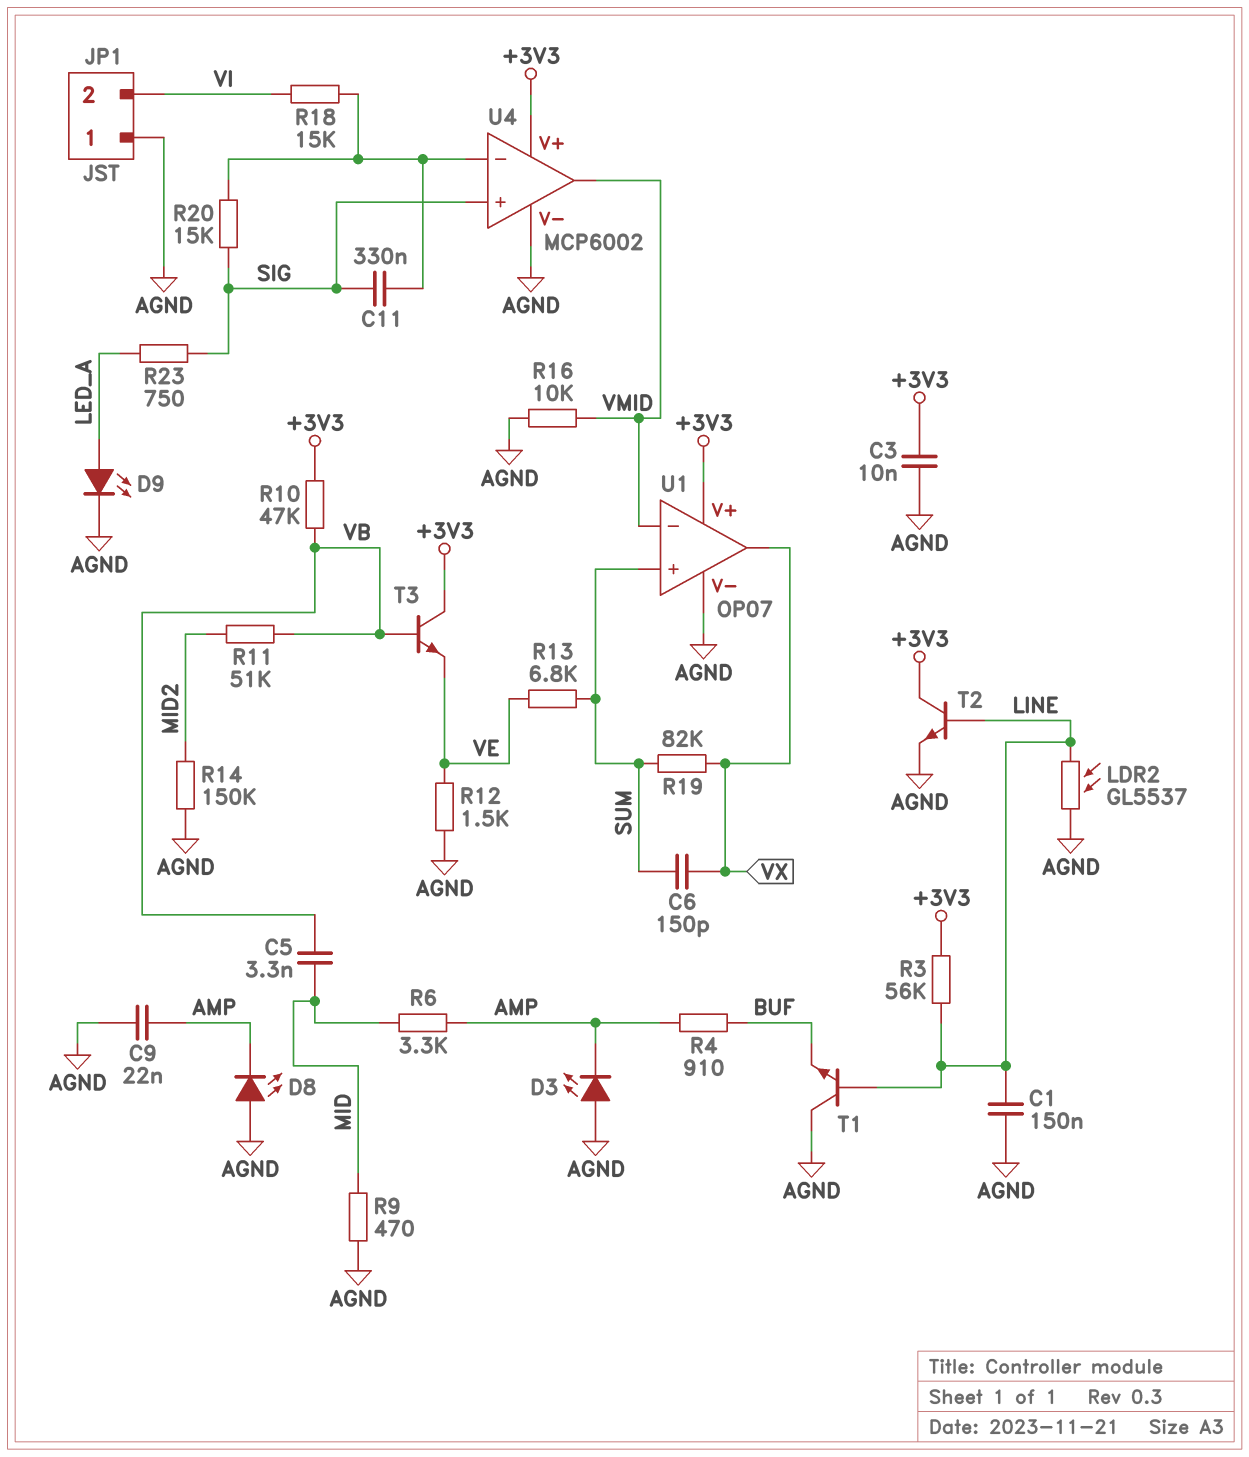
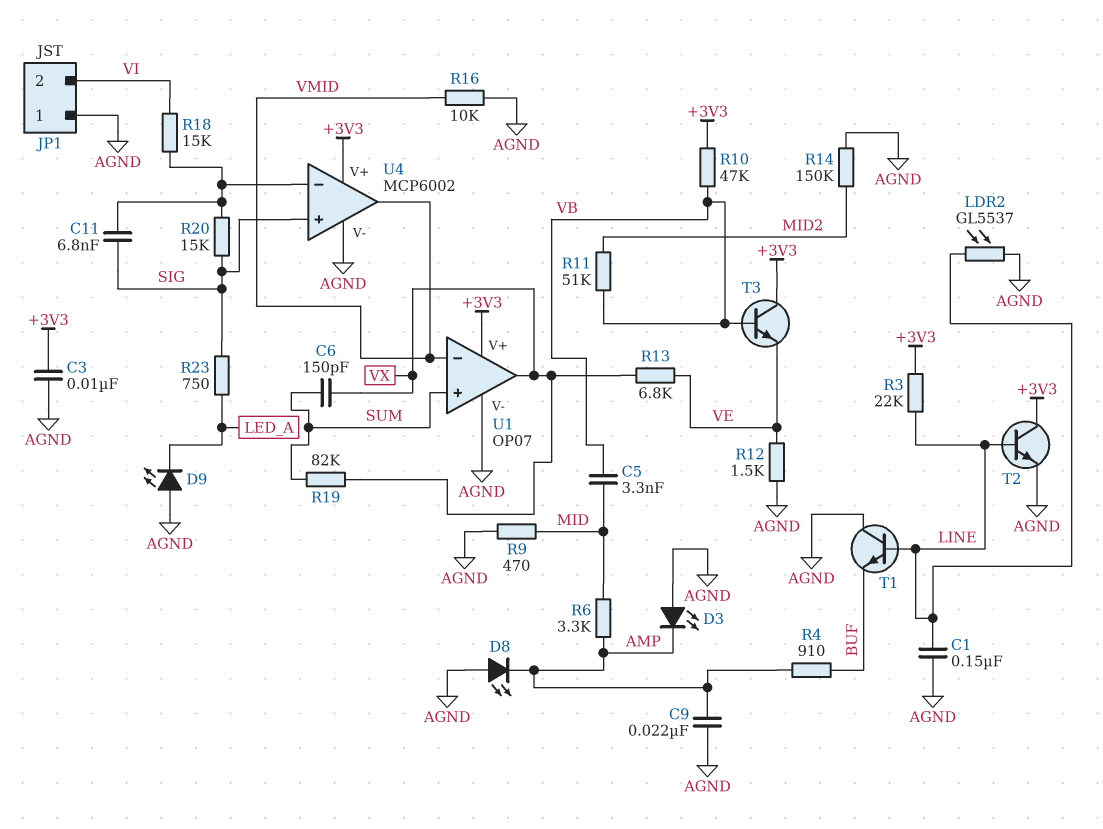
C11: 330nF (SIG, U4/in-) -> 6.8nF (SIG, U4/in-)
D9: LED (A LED_A, K AGND) -> LED (A AGND, K LED_A)
R3: 56k (+3V3, LINE) -> 22k (+3V3, LINE)
R13: 6.8k (SUM, VE) -> 6.8k (VE, VX)

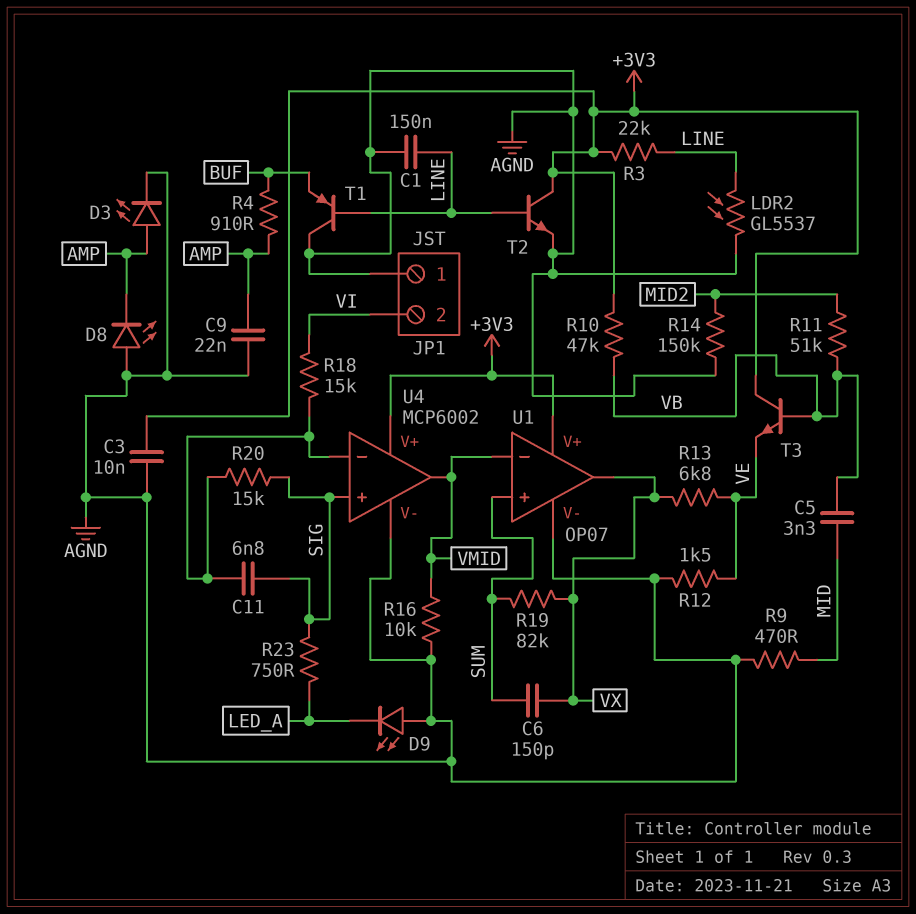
D3: LED (A AGND, K AMP) -> LED (A AMP, K AGND)
R6: 3.3k (AMP, MID) -> none
T1: NPN (B LINE, C AGND, E BUF) -> PNP (B LINE, C AGND, E BUF)

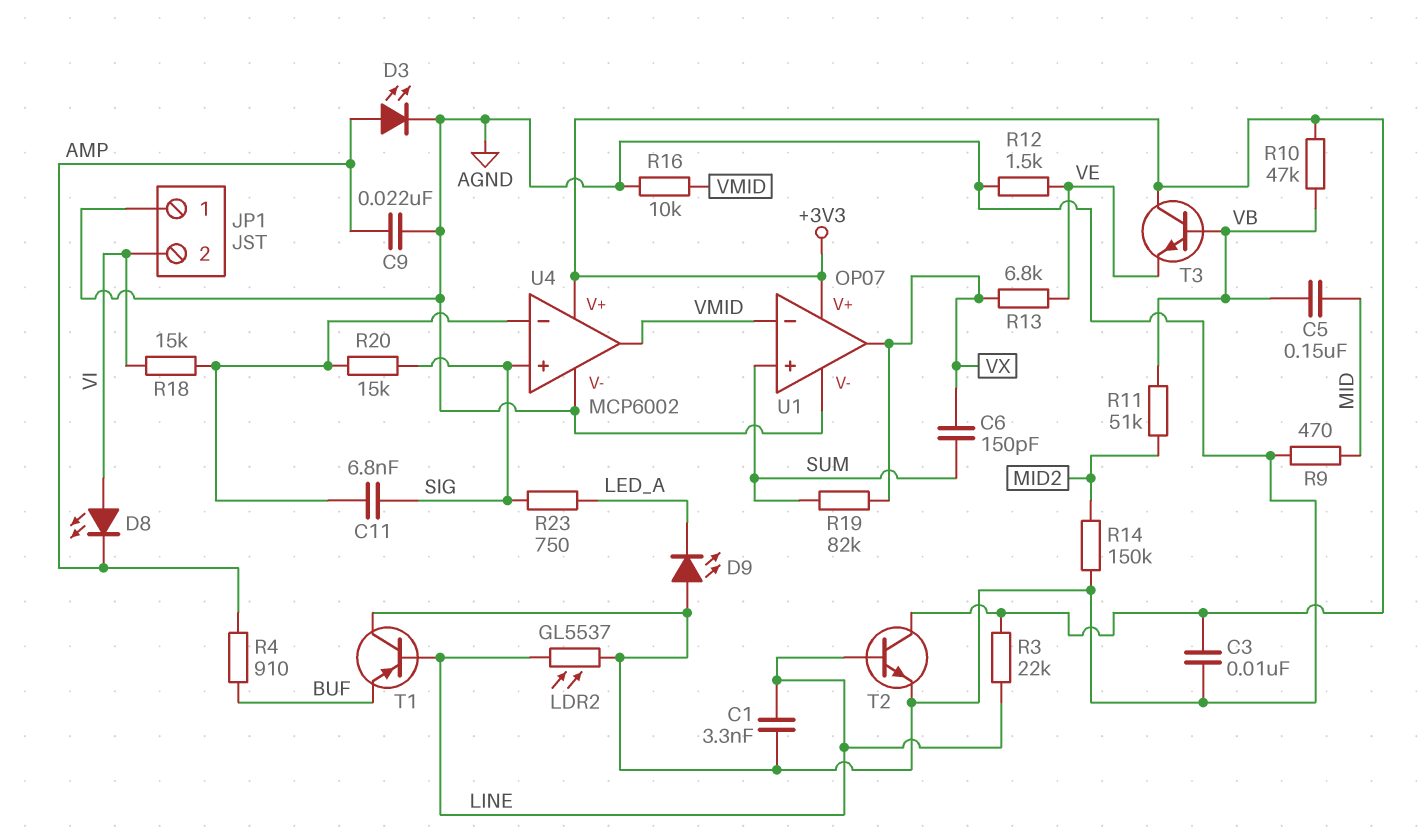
C1: 150nF (AGND, LINE) -> 3.3nF (AGND, LINE)
C5: 3.3nF (MID, VB) -> 150nF (MID, VB)
D8: LED (A AGND, K AMP) -> LED (A VI, K AMP)

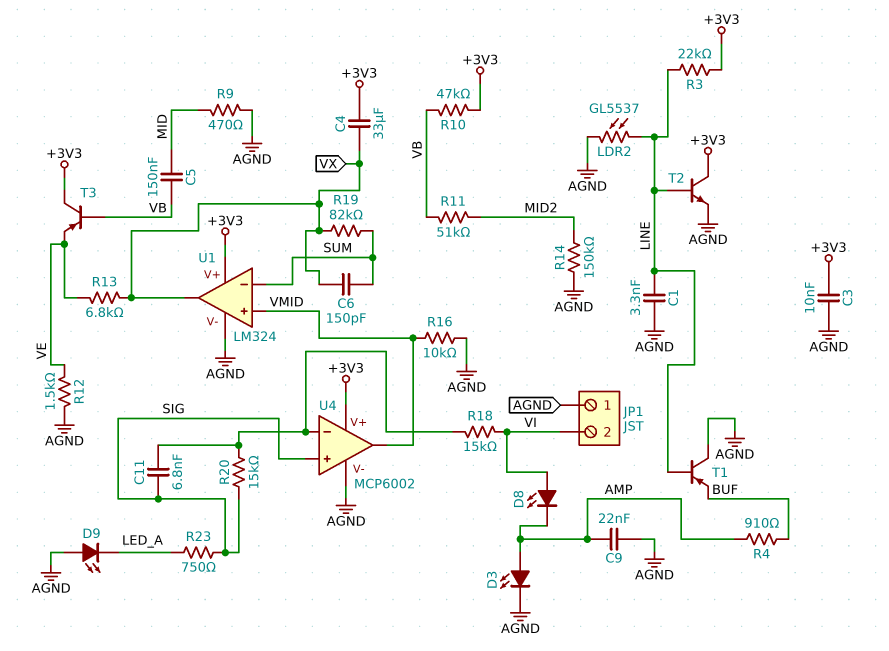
C4: none -> 33uF (+3V3, VX)
T3: NPN (B VB, C +3V3, E VE) -> PNP (B VB, C +3V3, E VE)
U1: OP07 -> LM324
U1 pin in+: SUM -> VMID
U1 pin in-: VMID -> SUM

